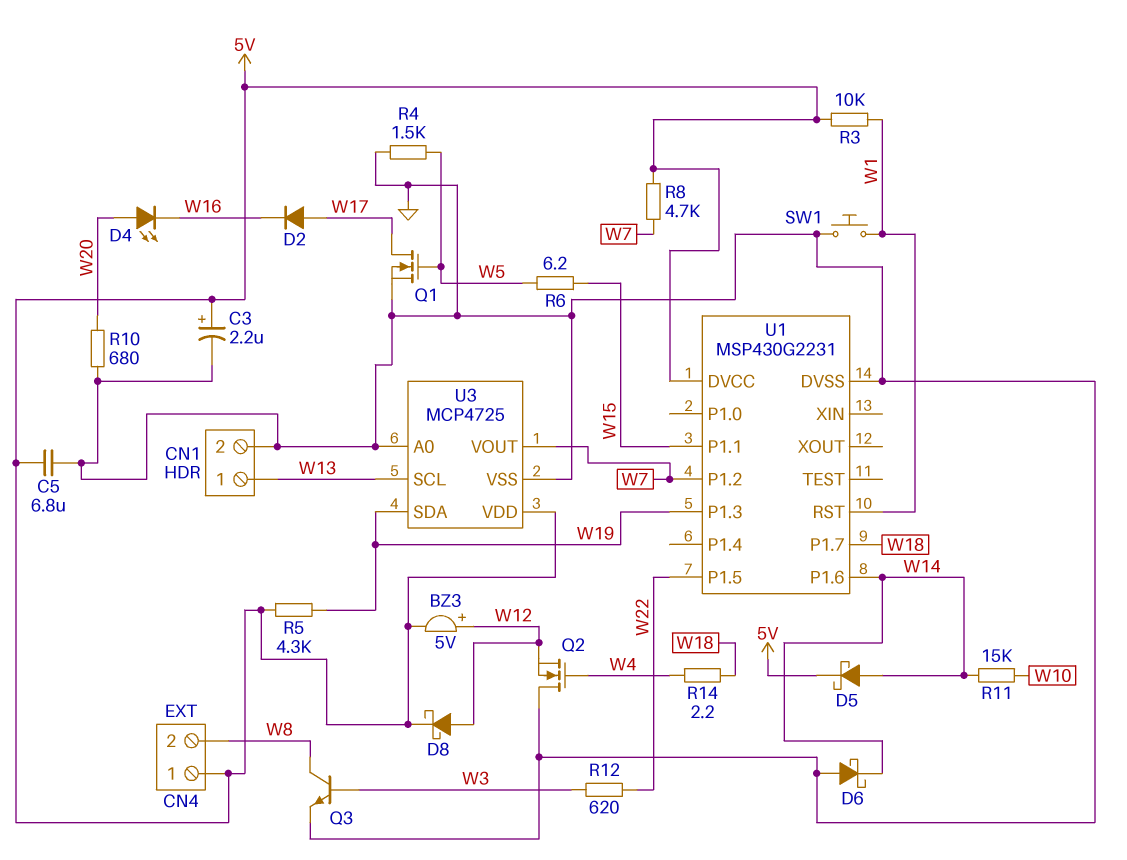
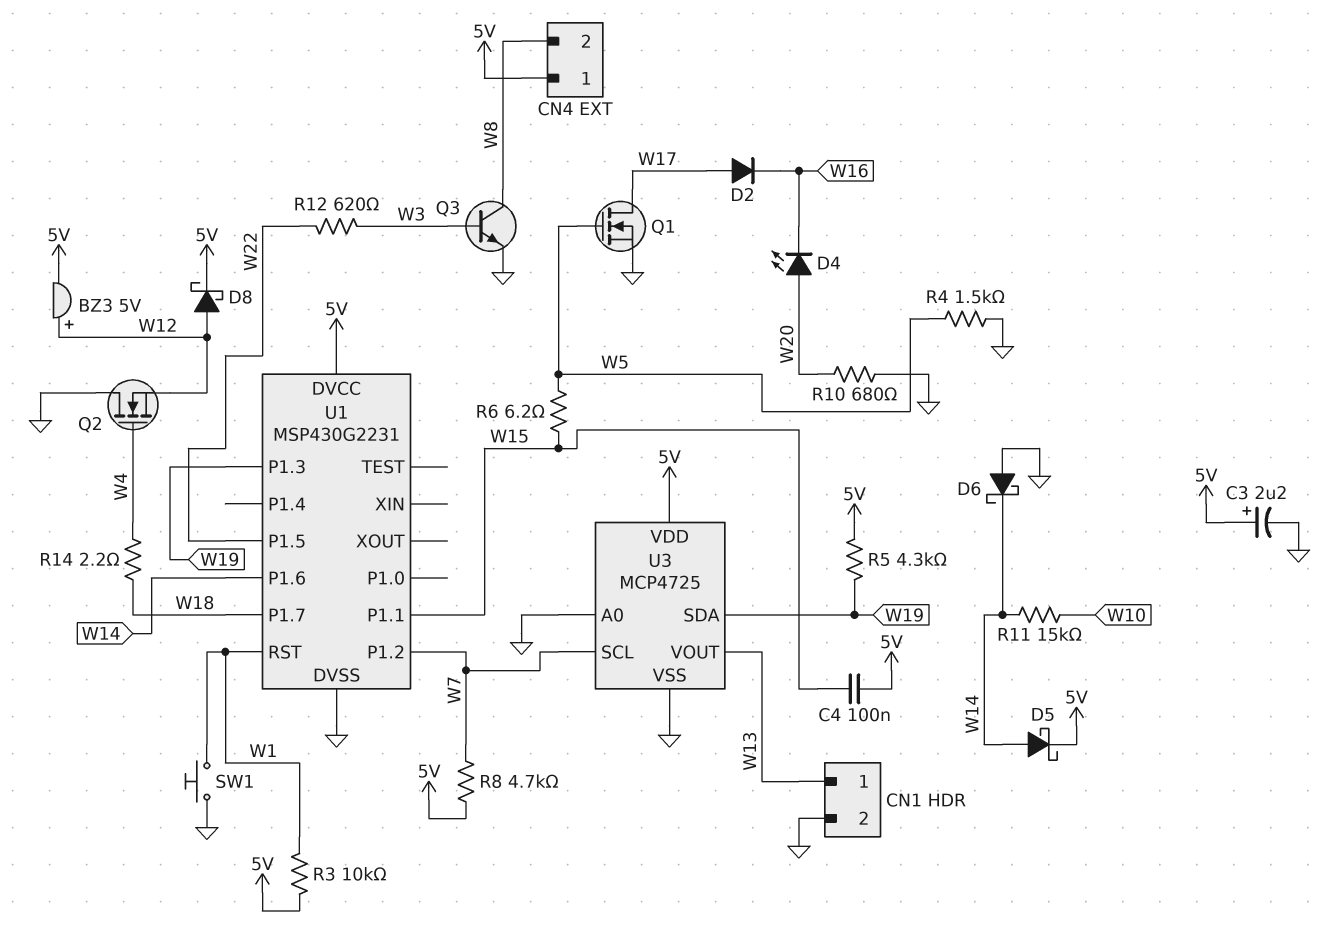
C4: none -> 100nF (5V, W15)
C5: 6.8uF (5V, GND) -> none
U3 pin SCL: W13 -> W7
U3 pin VOUT: W7 -> W13

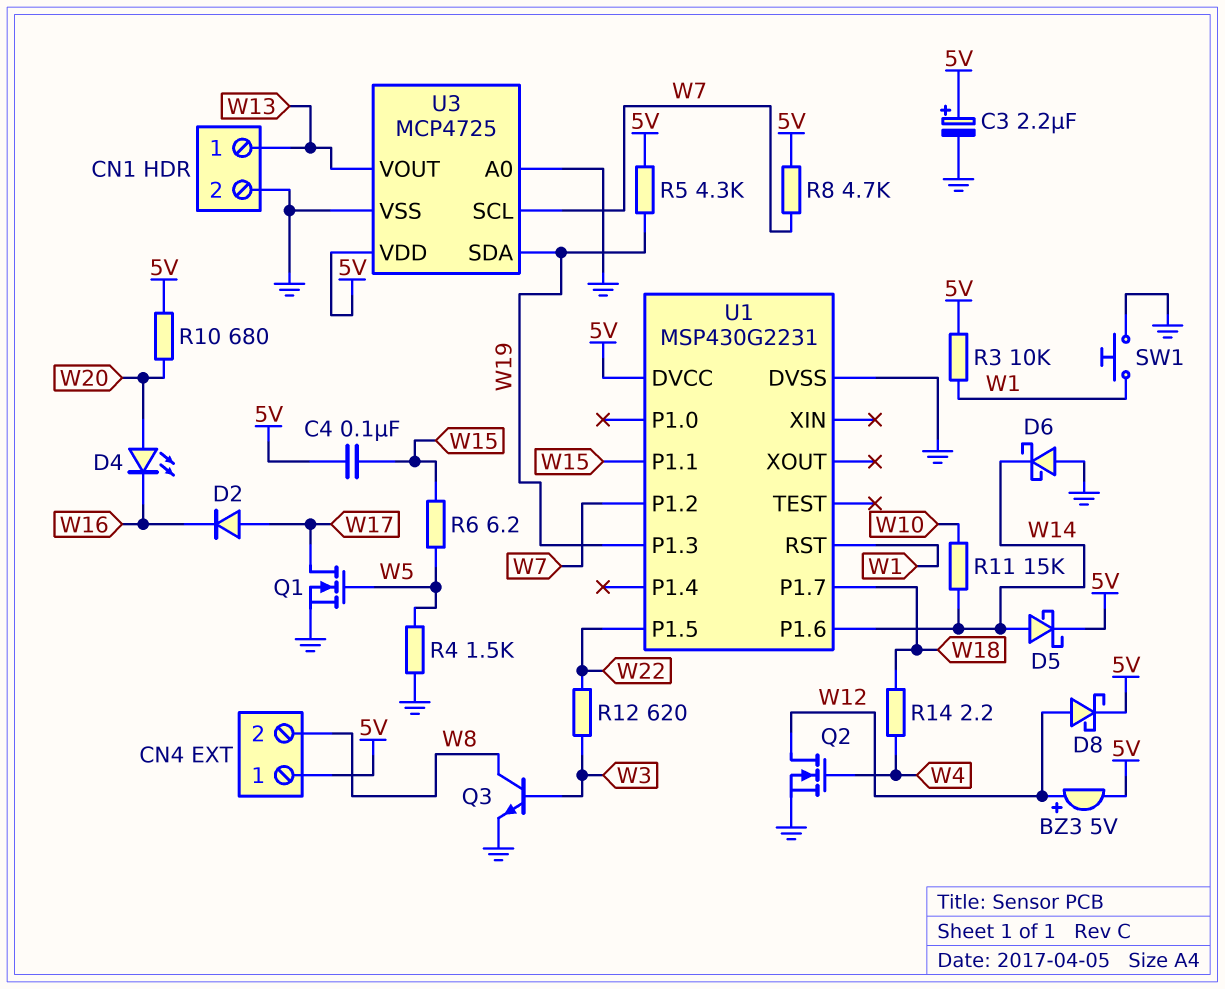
Q2: NMOS (G W4, D GND, S W12) -> NMOS (G W4, D W12, S GND)
R10: 680 (GND, W20) -> 680 (5V, W20)

